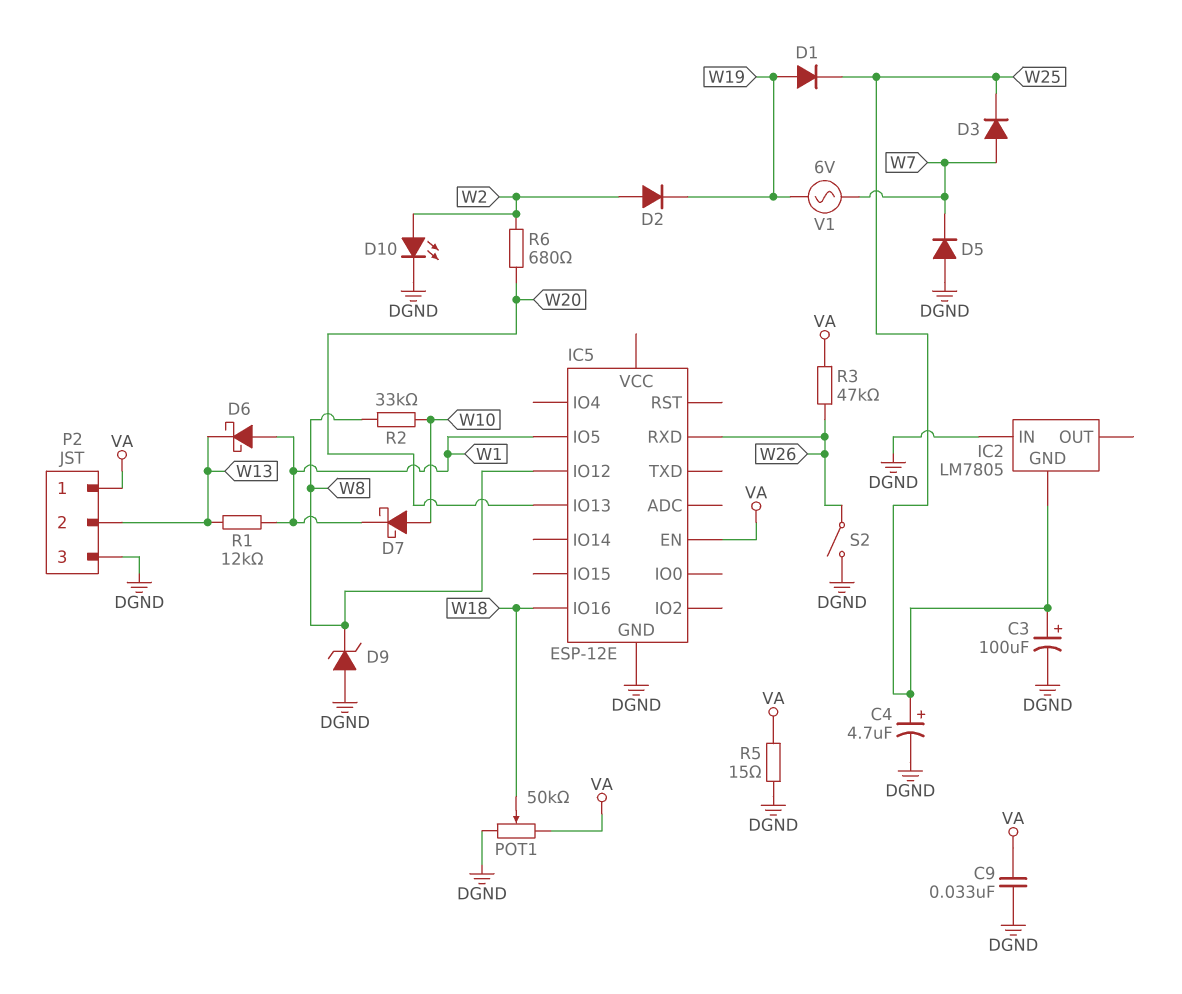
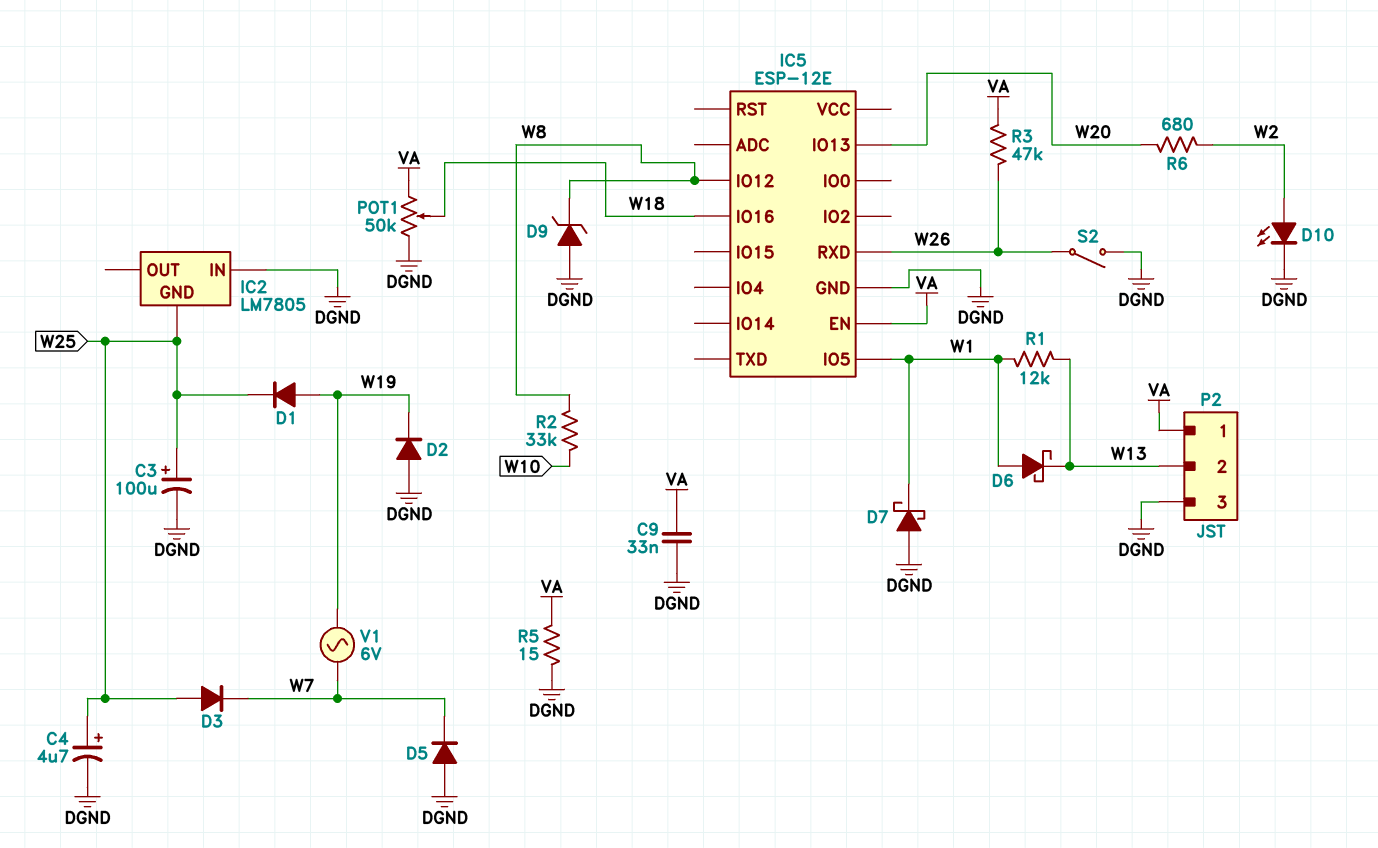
D2: diode (A W2, K W19) -> diode (A DGND, K W19)
D3: diode (A W7, K W25) -> diode (A W25, K W7)
D7: schottky (A W10, K W1) -> schottky (A DGND, K W1)

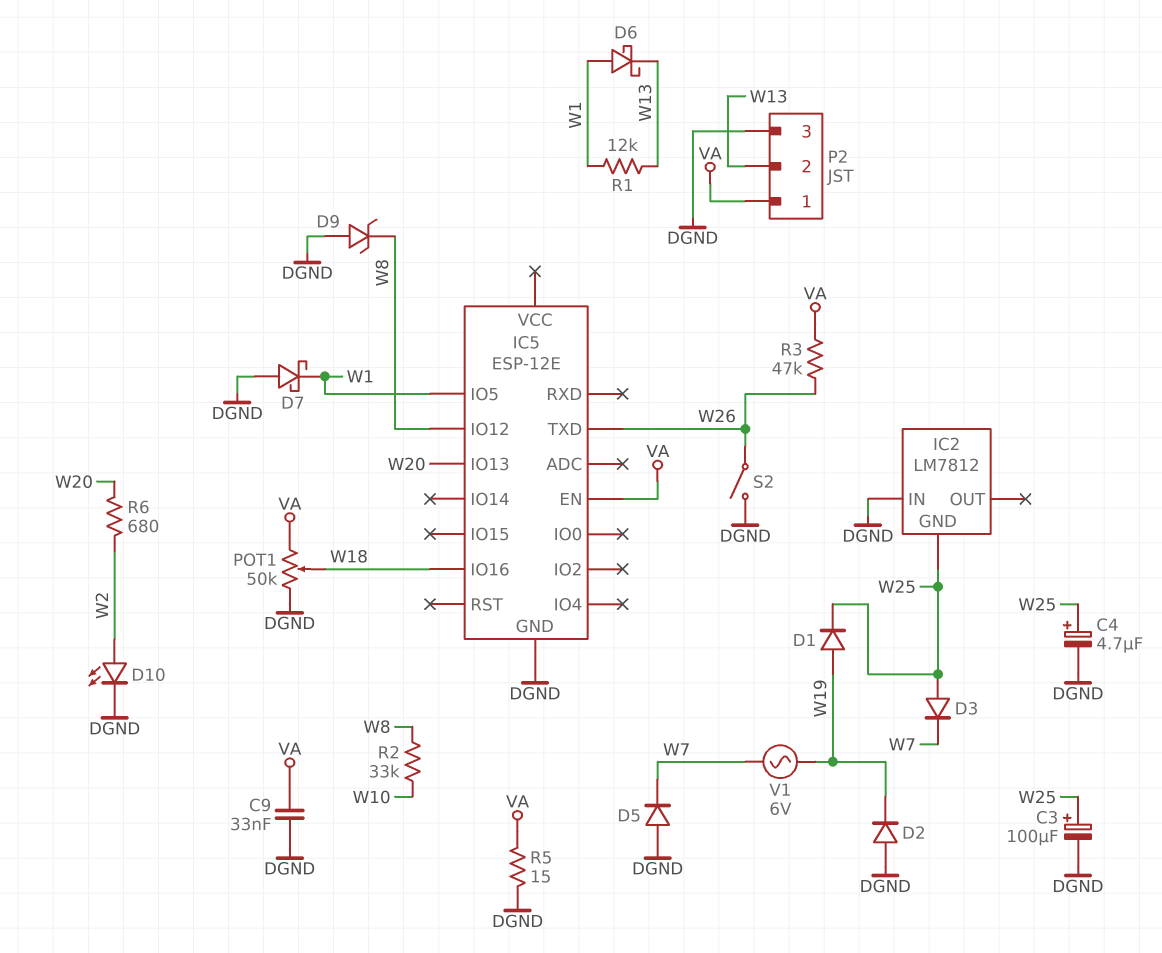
IC2: LM7805 -> LM7812
IC5 pin RXD: W26 -> none
IC5 pin TXD: none -> W26

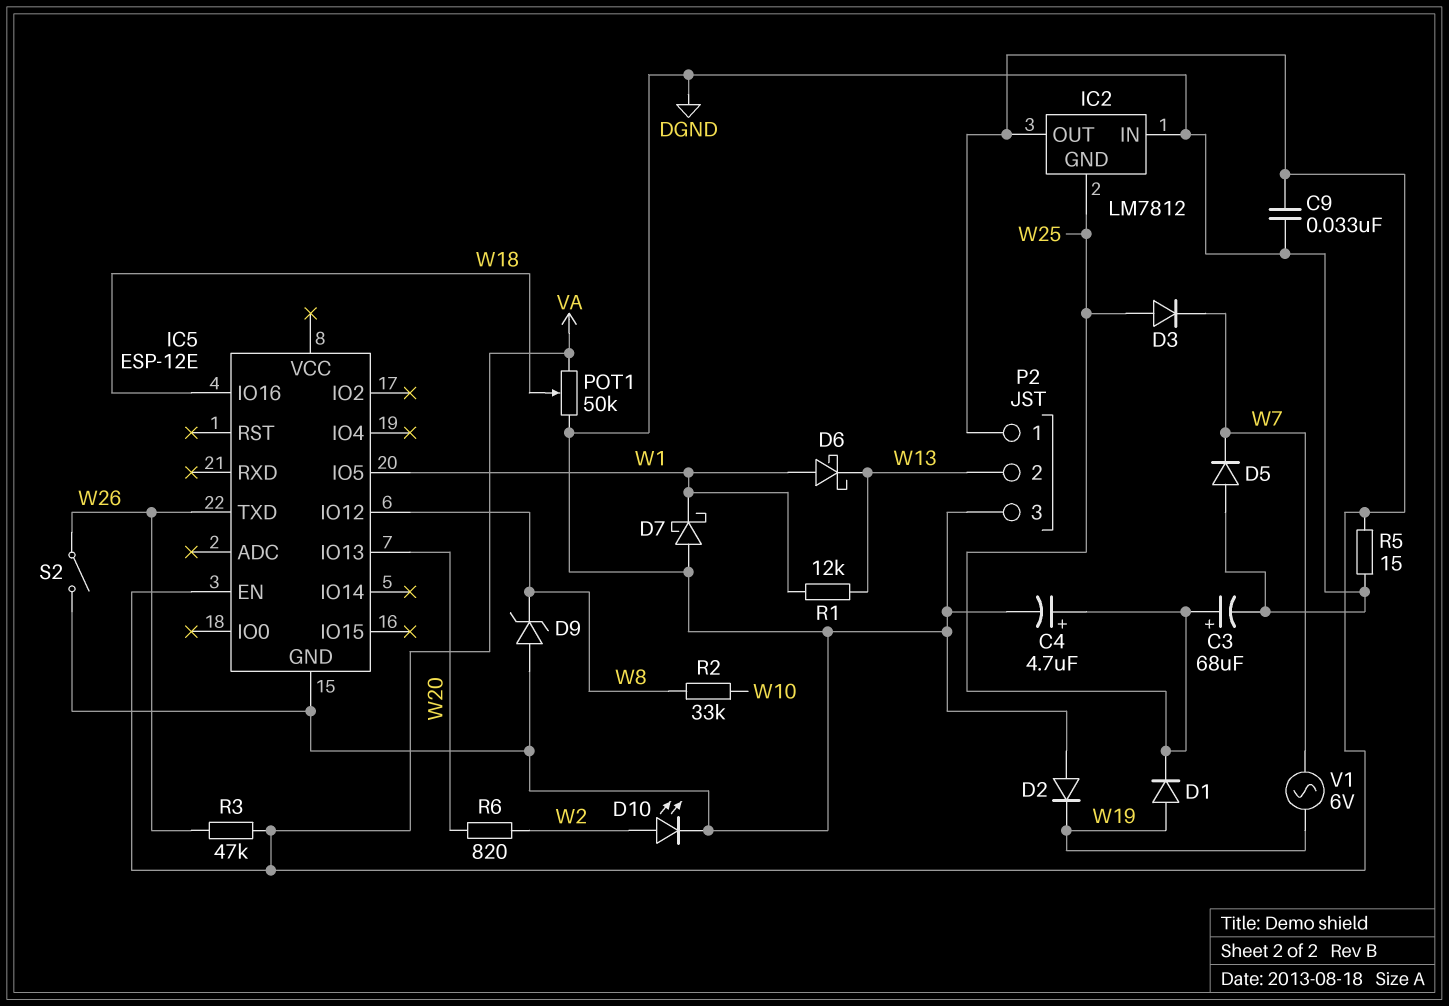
C3: 100uF (plus W25, minus DGND) -> 68uF (plus W25, minus DGND)
IC2 pin OUT: none -> VA
R6: 680 (W2, W20) -> 820 (W2, W20)

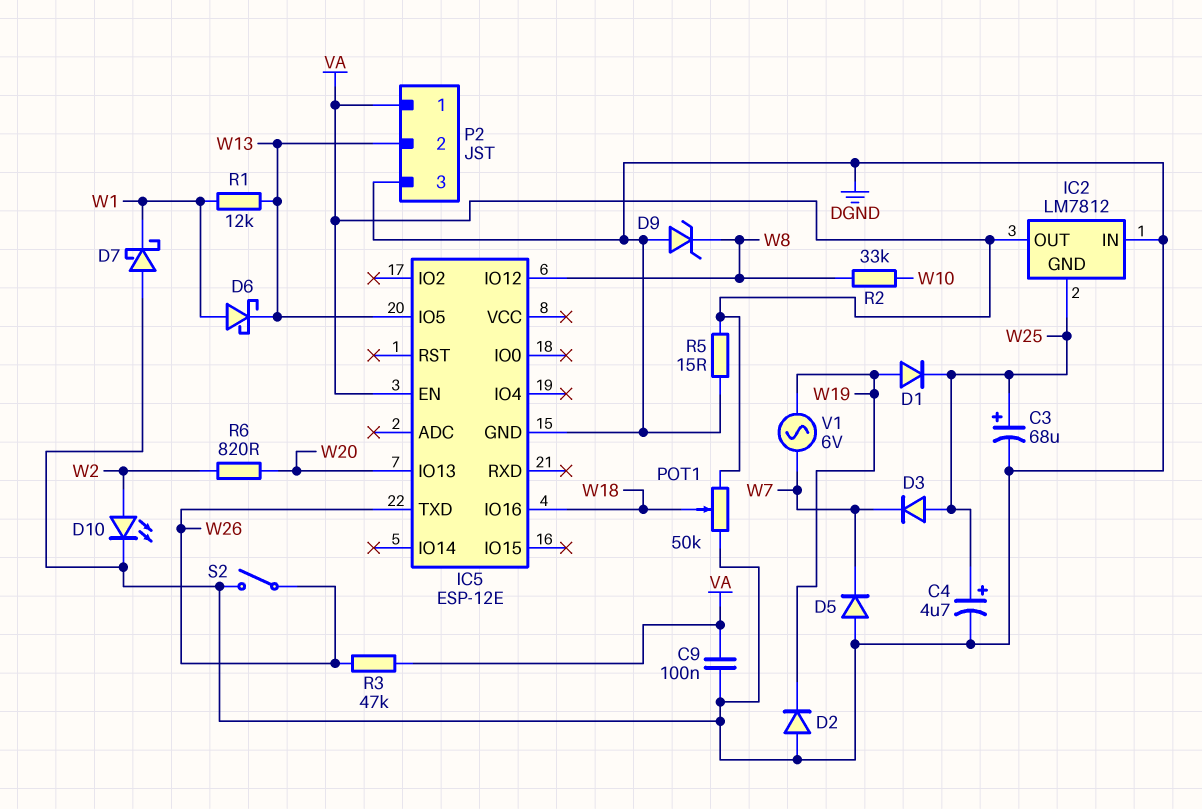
C9: 33nF (DGND, VA) -> 100nF (DGND, VA)
IC5 pin IO5: W1 -> W13

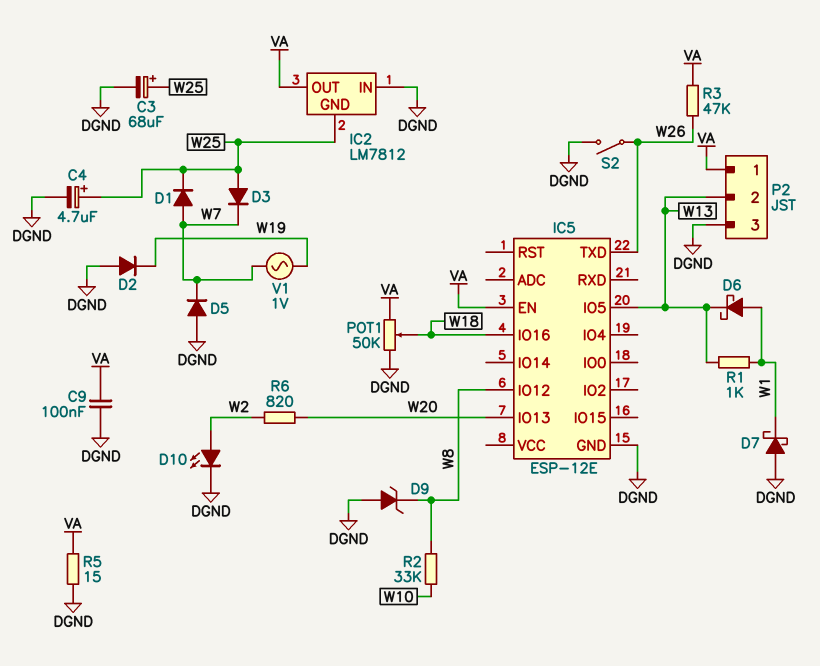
D1: diode (A W19, K W25) -> diode (A W7, K W25)
R1: 12k (W1, W13) -> 1k (W1, W13)
V1: AC 6V (W7, W19) -> AC 1V (W7, W19)

